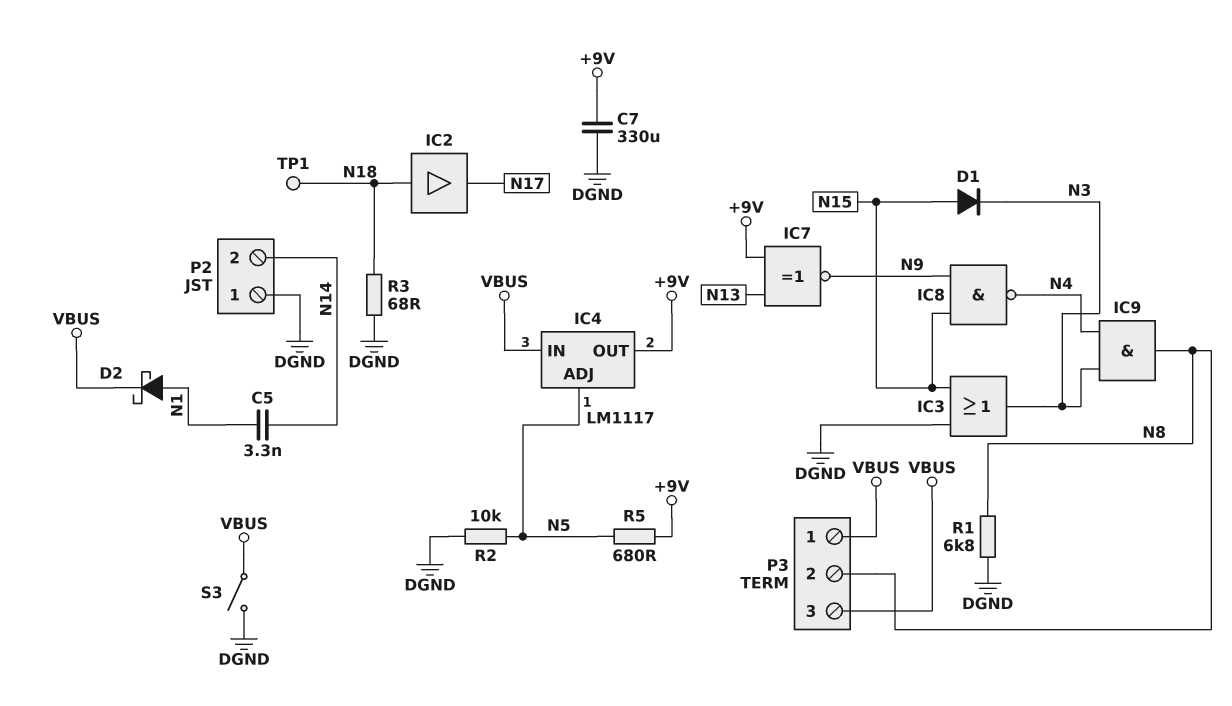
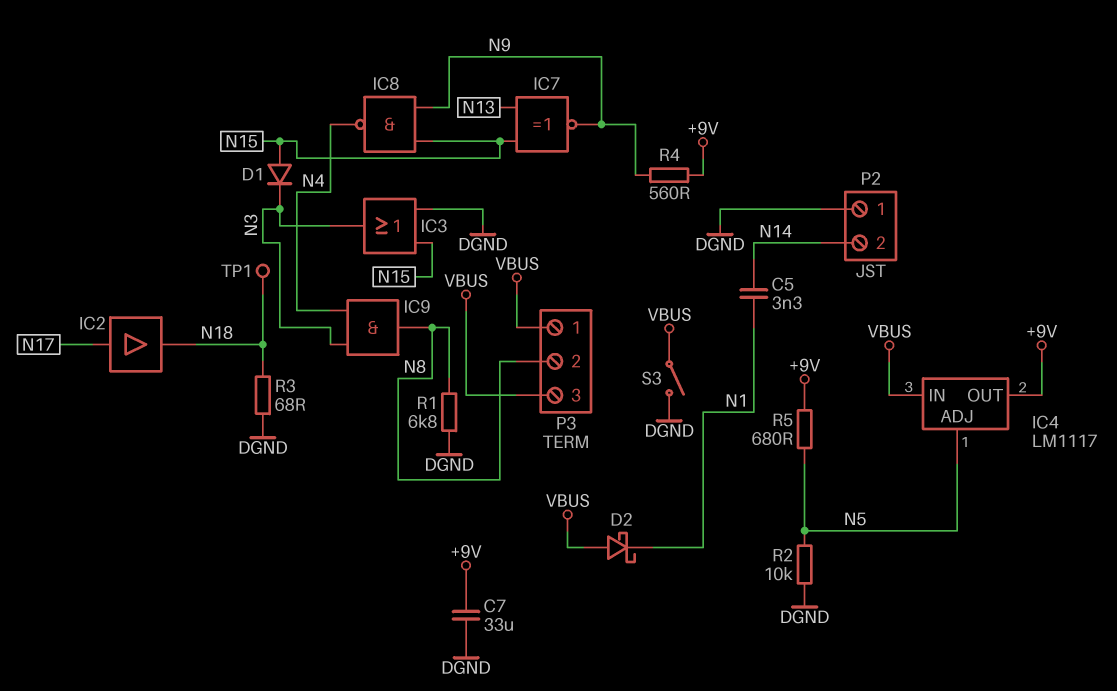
C7: 330uF (+9V, DGND) -> 33uF (+9V, DGND)
D2: schottky (A N1, K VBUS) -> schottky (A VBUS, K N1)
IC2: buffer (in N18, out N17) -> buffer (in N17, out N18)
IC7: XNOR (in +9V, in N13, out N9) -> XNOR (in N13, in N15, out N9)
R4: none -> 560 (+9V, N9)

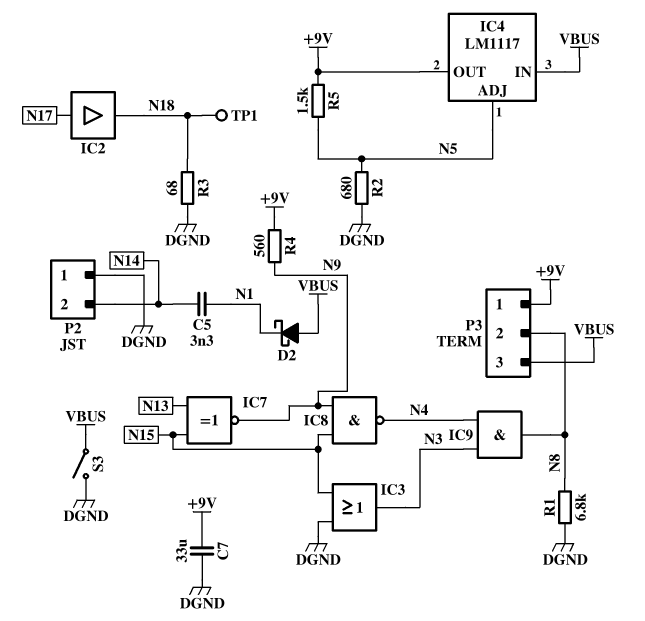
D1: diode (A N15, K N3) -> none
P3 pin 1: VBUS -> +9V
R2: 10k (DGND, N5) -> 680 (DGND, N5)
R5: 680 (+9V, N5) -> 1.5k (+9V, N5)

